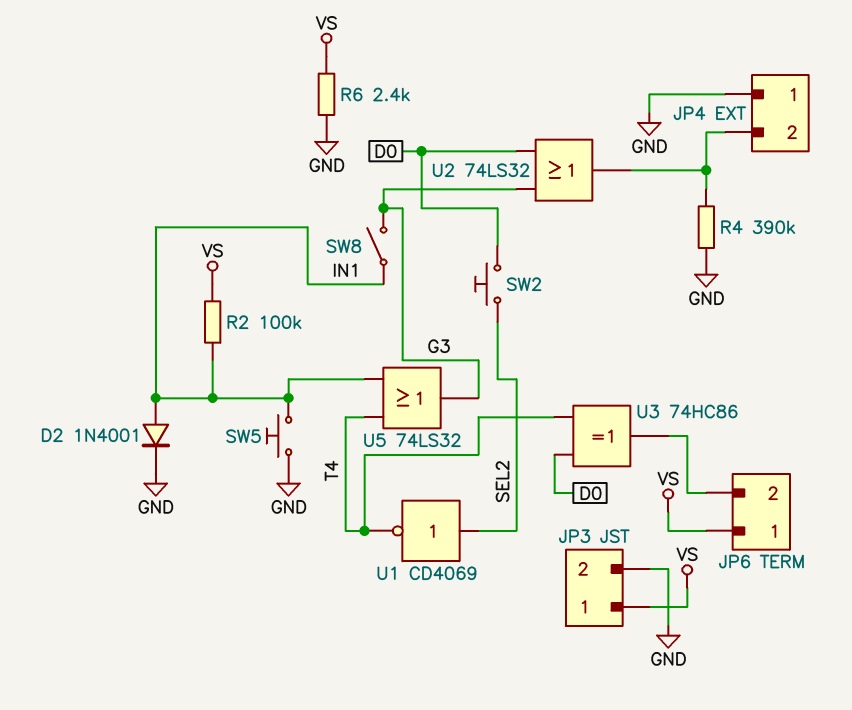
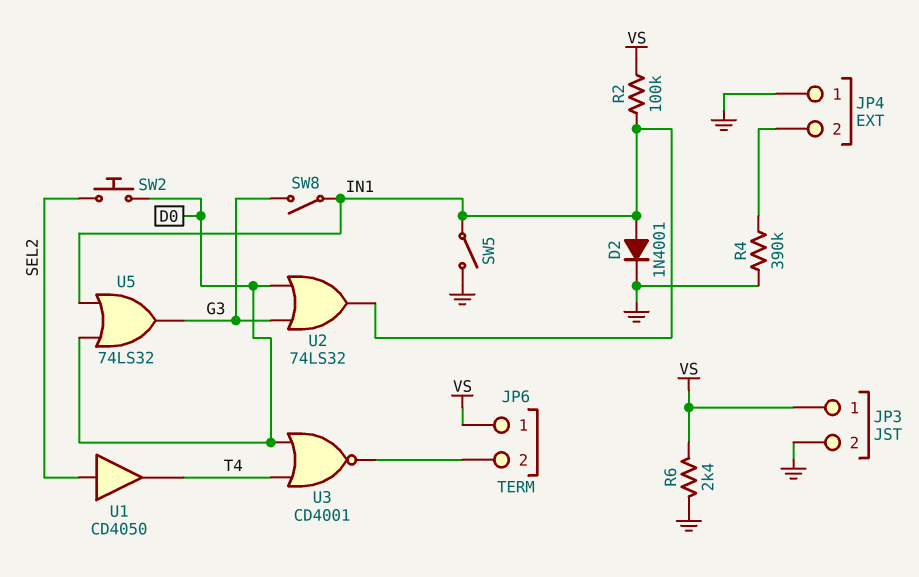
SW5: button (GND, IN1) -> switch (GND, IN1)
U1: NOT CD4069 (in SEL2, out T4) -> buffer CD4050 (in SEL2, out T4)
U2: OR 74LS32 (in D0, in G3, out JP4/2) -> OR 74LS32 (in D0, in G3, out IN1)
U3: XOR 74HC86 (in D0, in T4, out JP6/2) -> NOR CD4001 (in D0, in T4, out JP6/2)
U5: OR 74LS32 (in IN1, in T4, out G3) -> OR 74LS32 (in D0, in IN1, out G3)

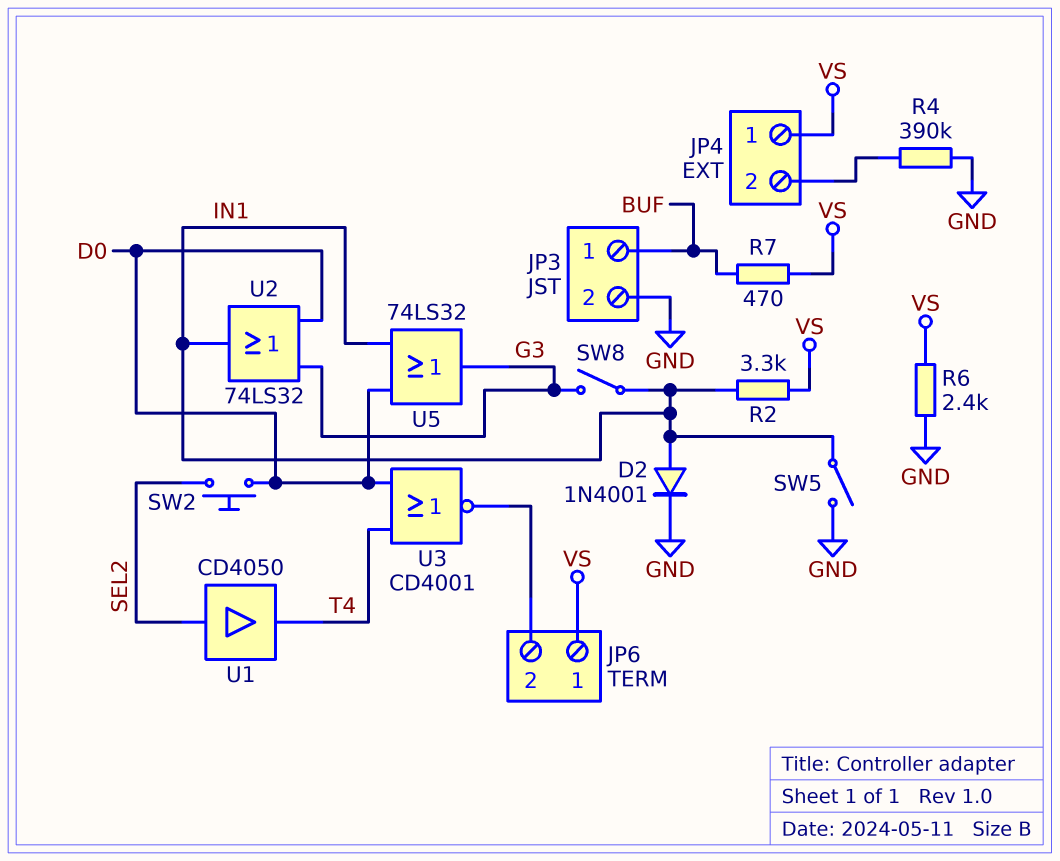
JP3 pin 1: VS -> BUF
JP4 pin 1: GND -> VS
R2: 100k (IN1, VS) -> 3.3k (IN1, VS)
R7: none -> 470 (BUF, VS)

